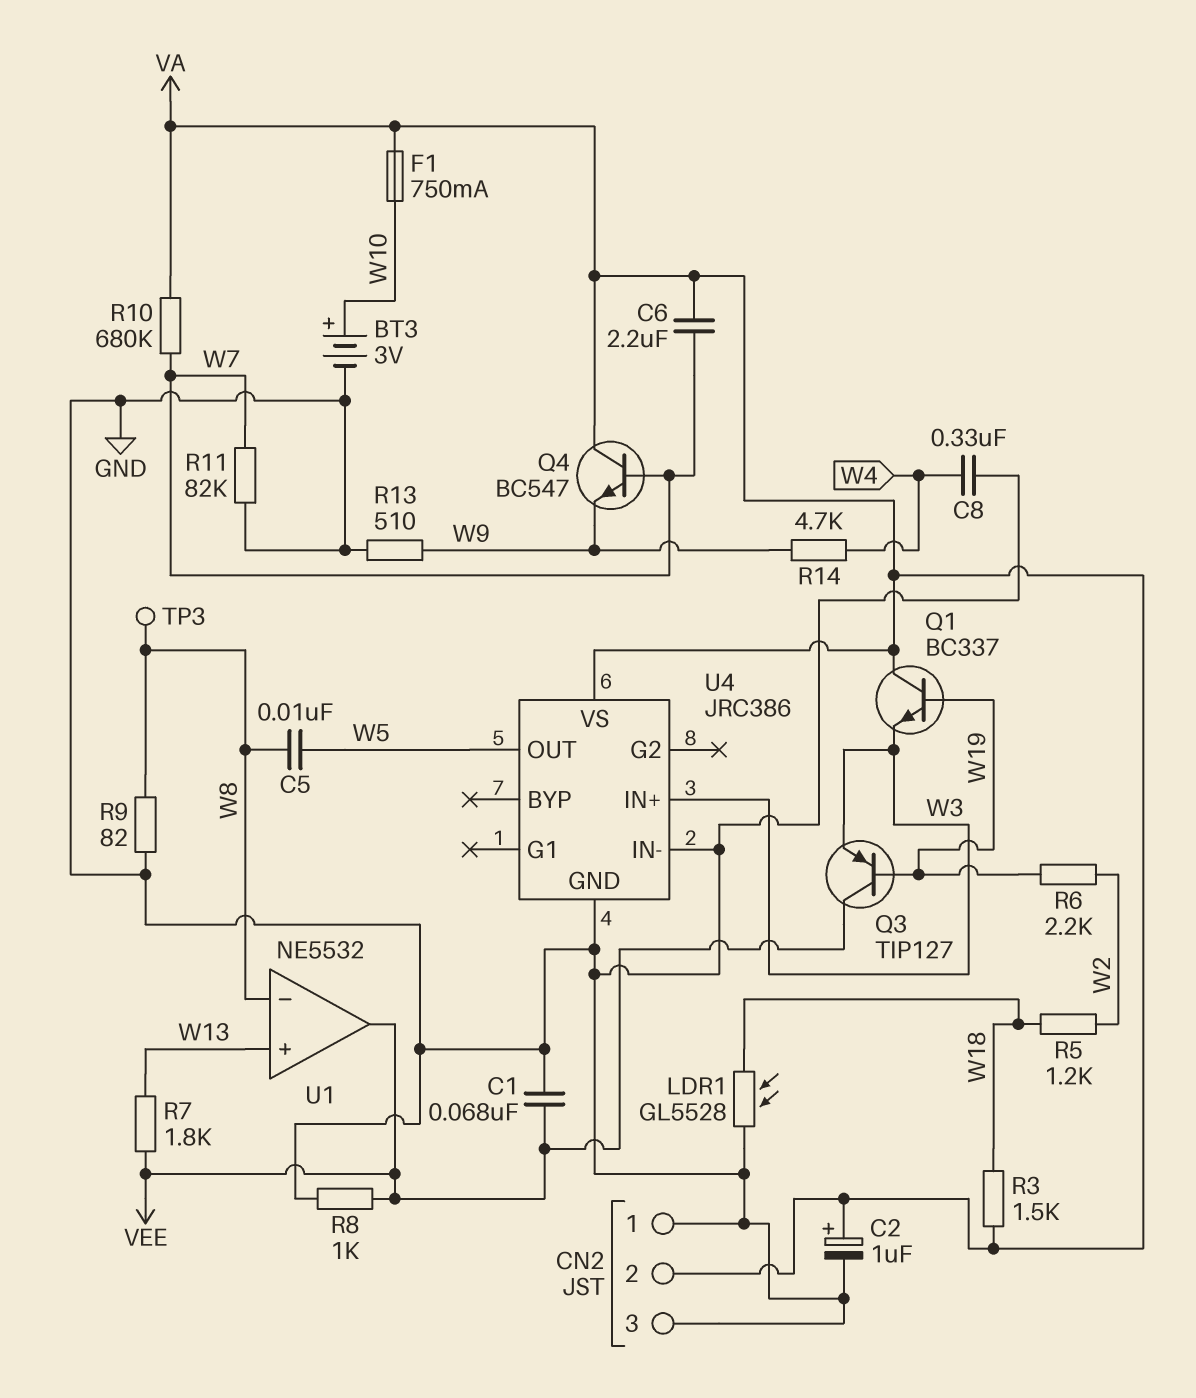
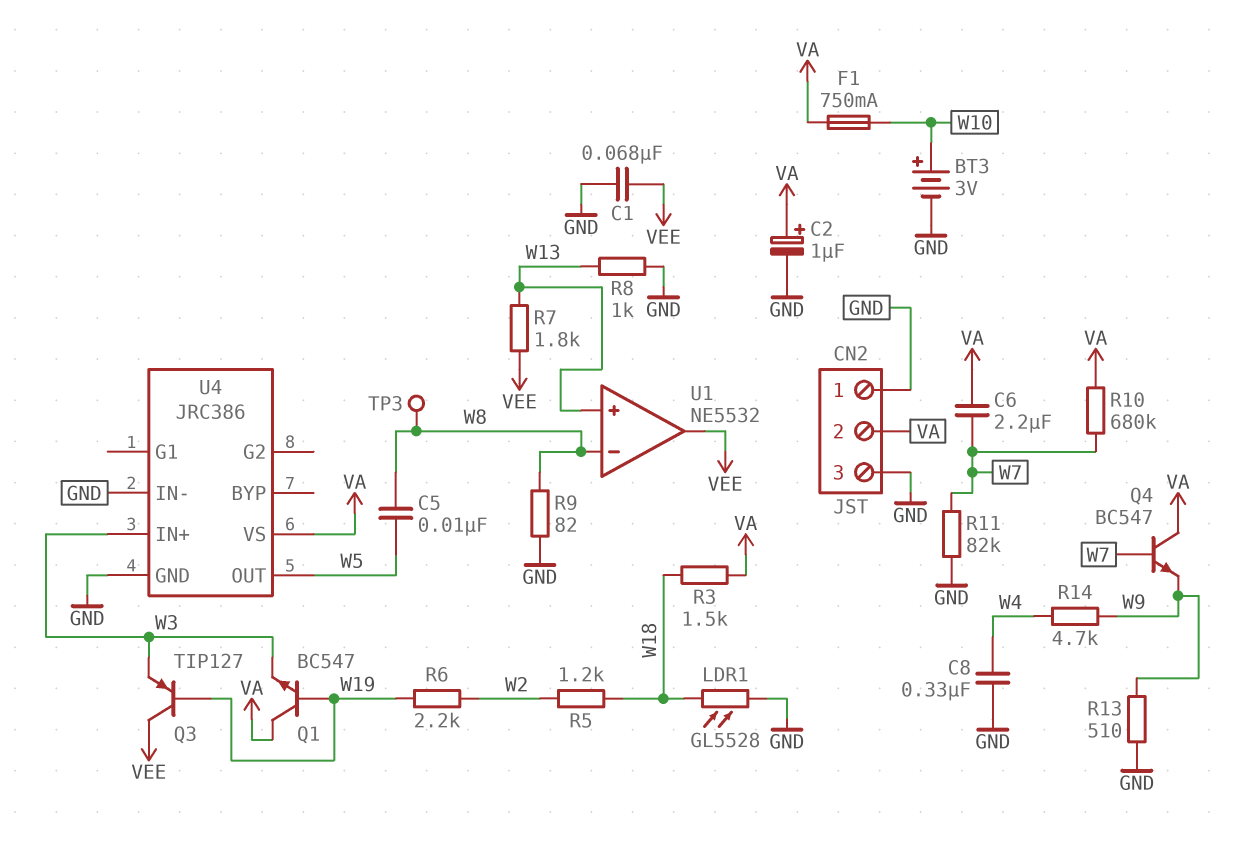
Q1: NPN BC337 (B W19, C VA, E W3) -> NPN BC547 (B W19, C VA, E W3)
R8: 1k (GND, VEE) -> 1k (GND, W13)

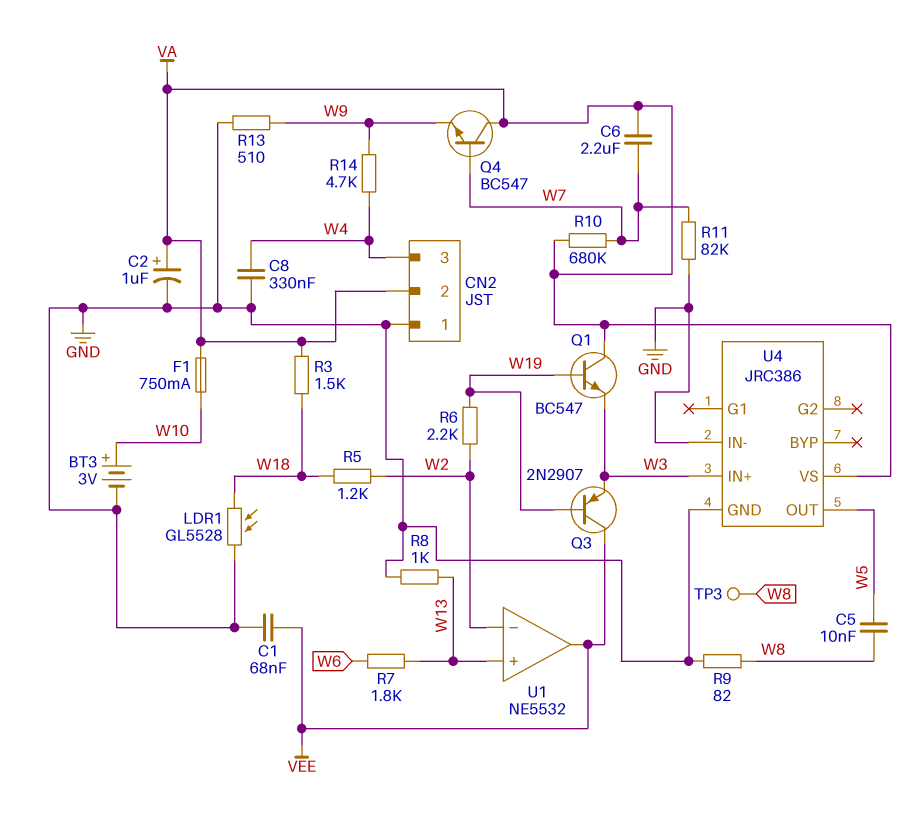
CN2 pin 3: GND -> W4
Q3: PNP TIP127 (B W19, C VEE, E W3) -> PNP 2N2907 (B W19, C VEE, E W3)
R7: 1.8k (VEE, W13) -> 1.8k (W6, W13)
U1 pin in-: W8 -> W2

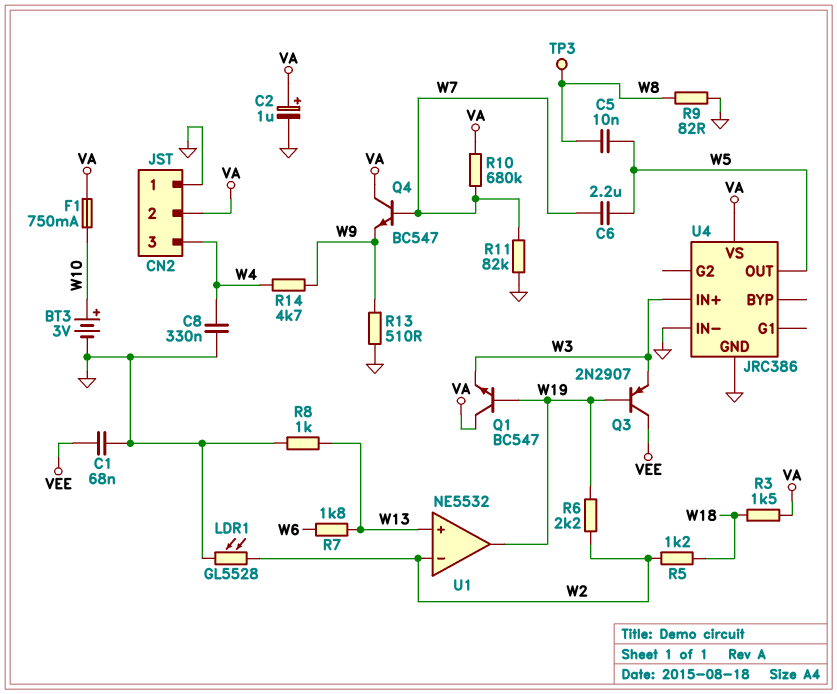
C6: 2.2uF (VA, W7) -> 2.2uF (W5, W7)
LDR1: GL5528 (GND, W18) -> GL5528 (GND, W2)
U1 pin out: VEE -> W19

